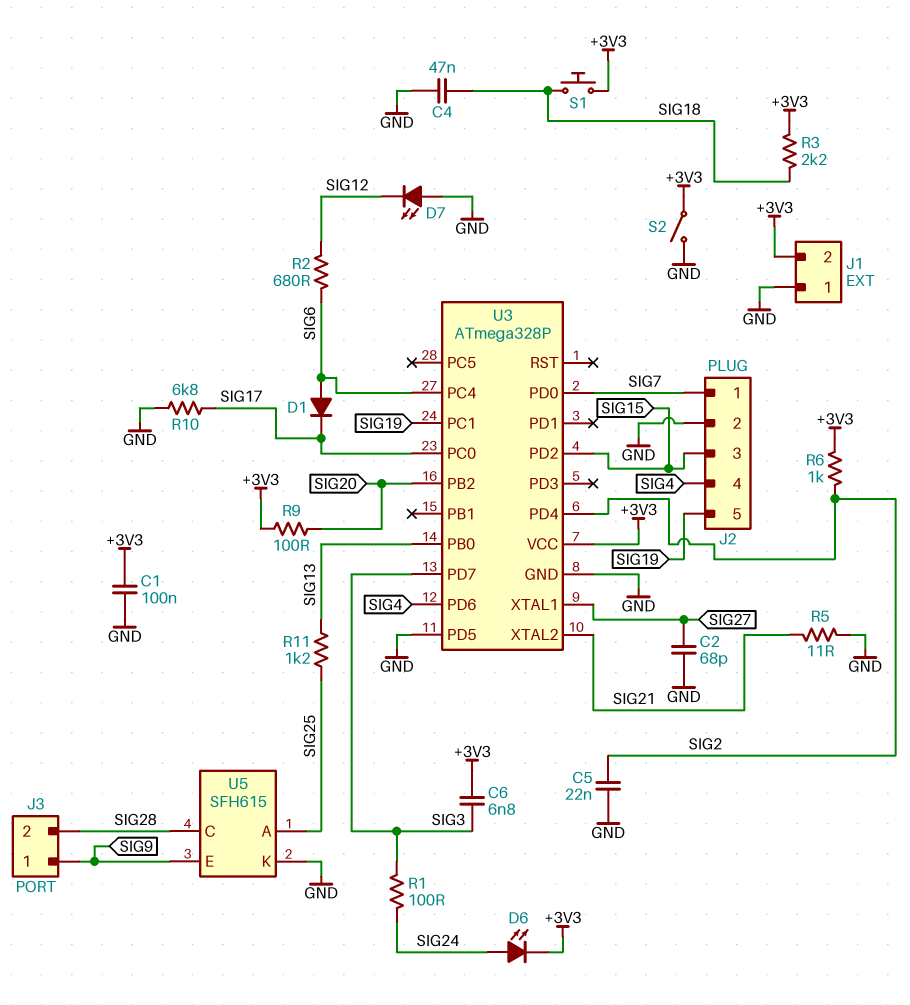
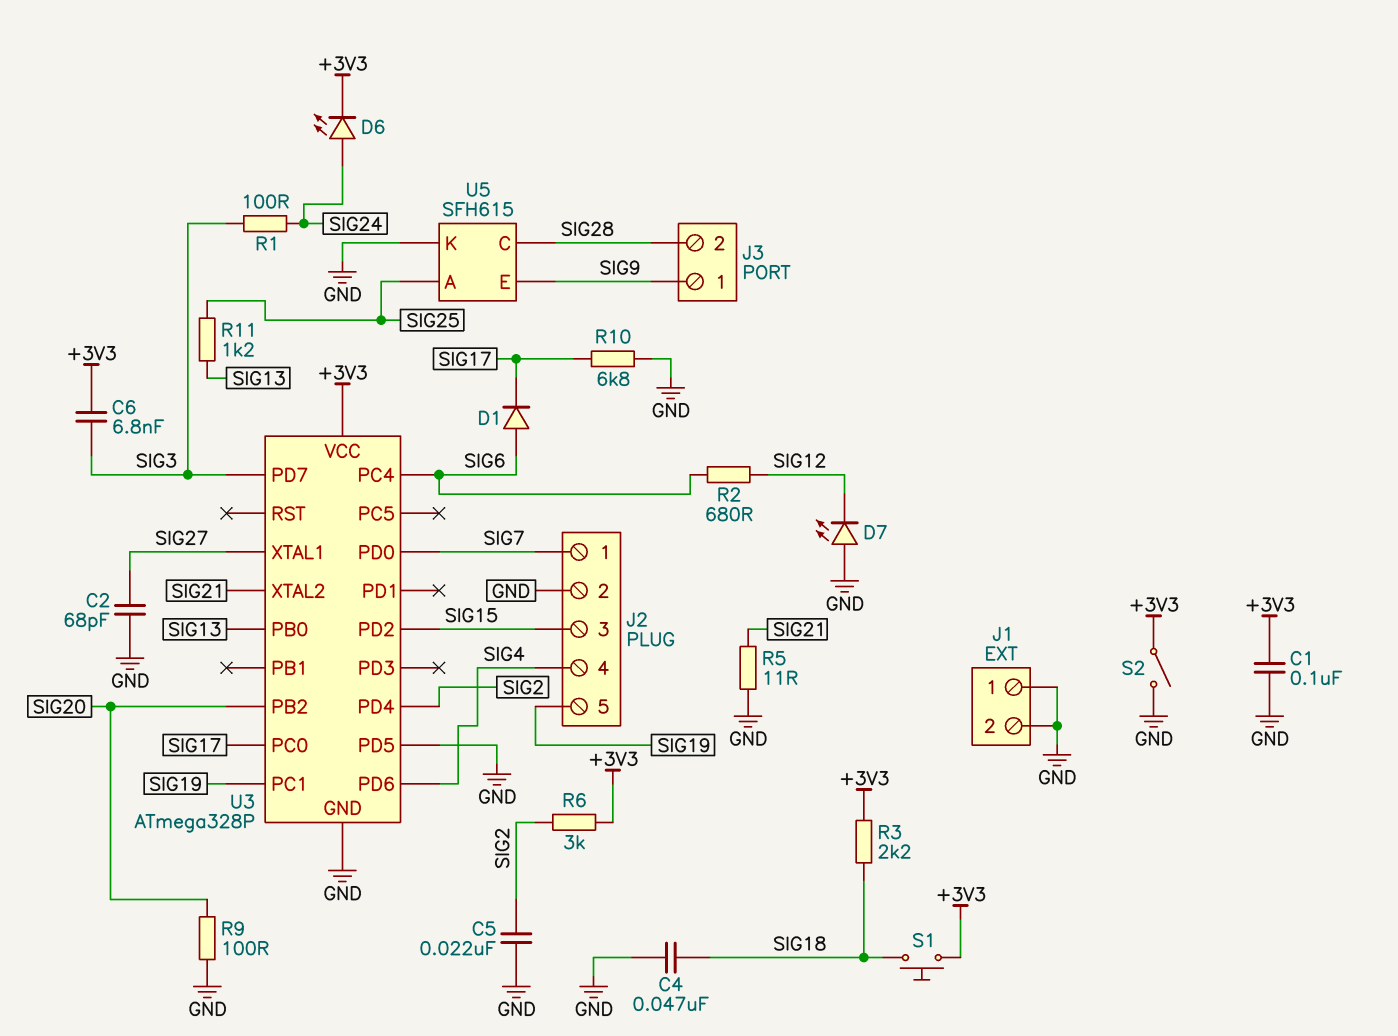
J1 pin 2: +3V3 -> GND
R6: 1k (+3V3, SIG2) -> 3k (+3V3, SIG2)
R9: 100 (+3V3, SIG20) -> 100 (GND, SIG20)

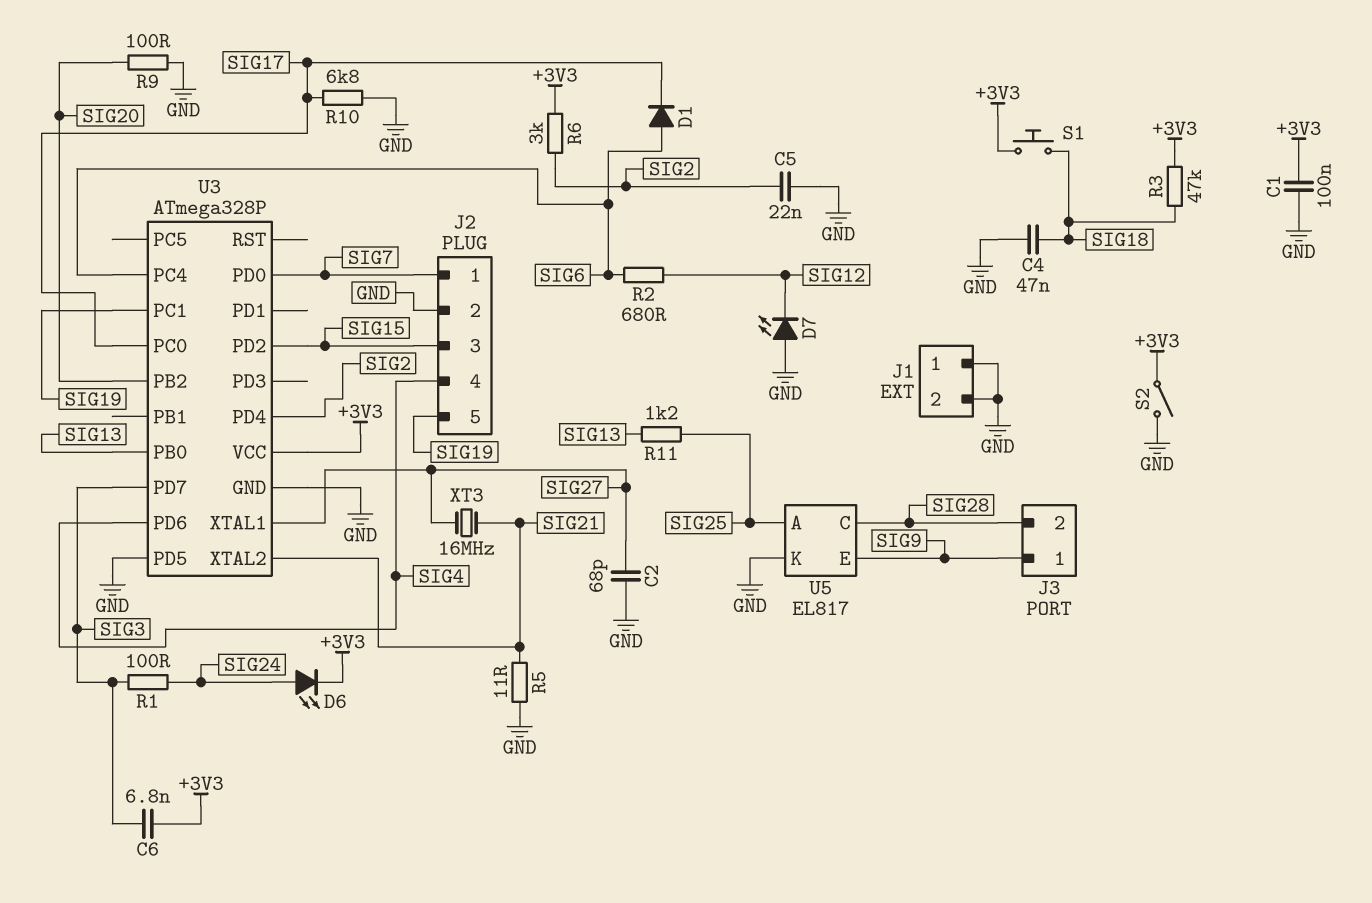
R3: 2.2k (+3V3, SIG18) -> 47k (+3V3, SIG18)
U5: SFH615 -> EL817
XT3: none -> 16MHz (SIG21, SIG27)

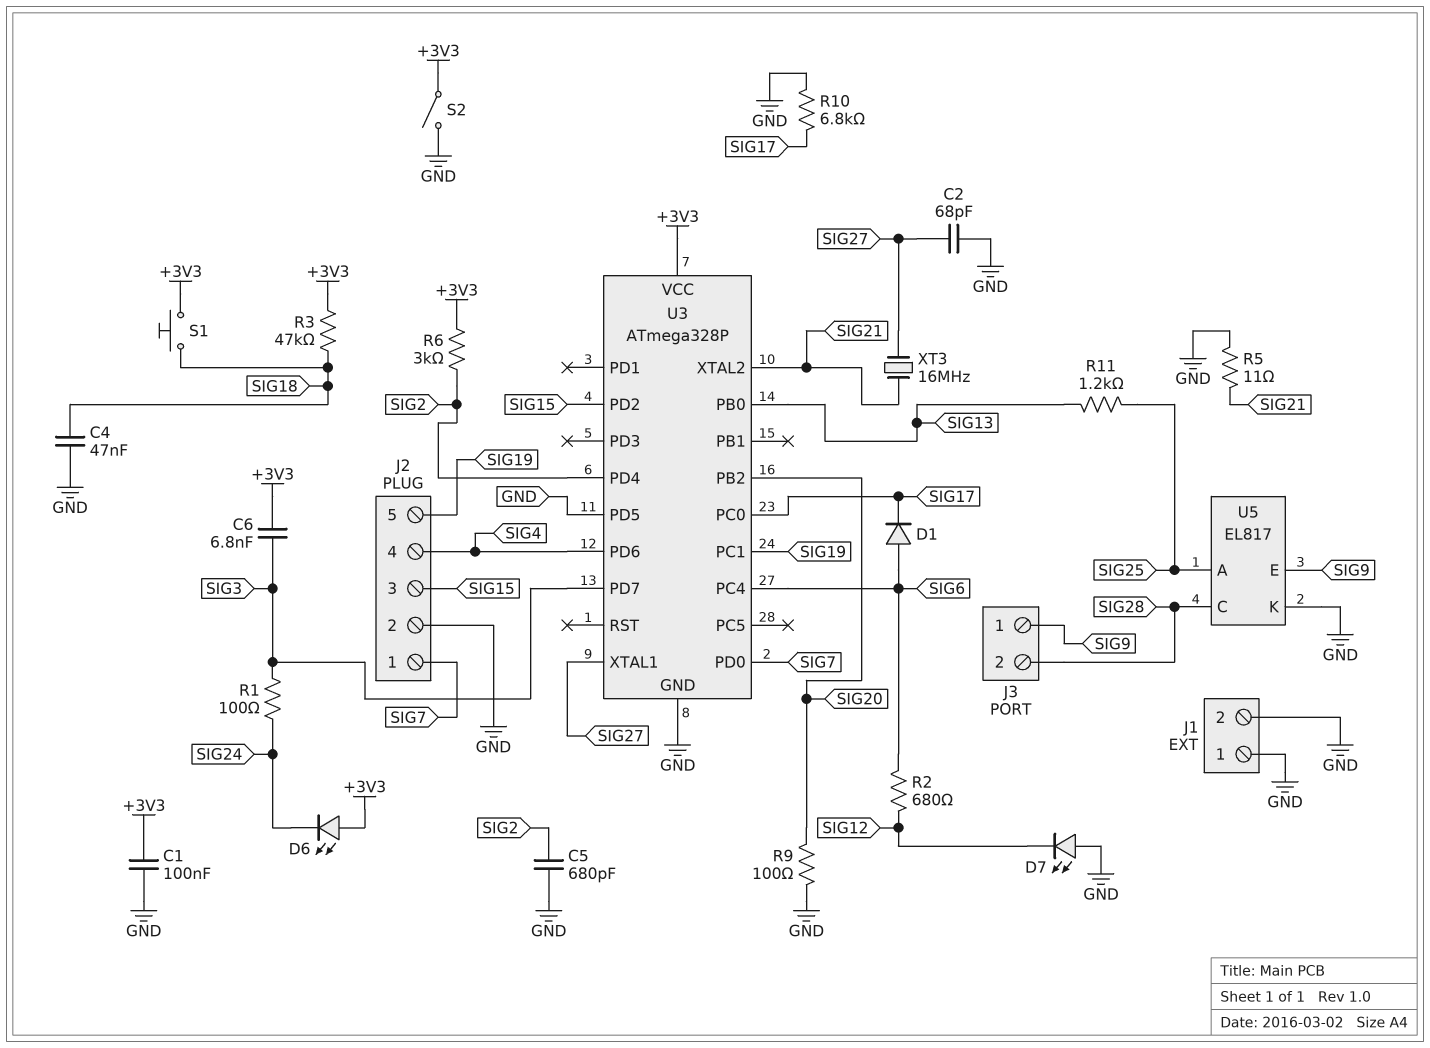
C5: 22nF (GND, SIG2) -> 680pF (GND, SIG2)
D6: LED (A SIG24, K +3V3) -> LED (A +3V3, K SIG24)

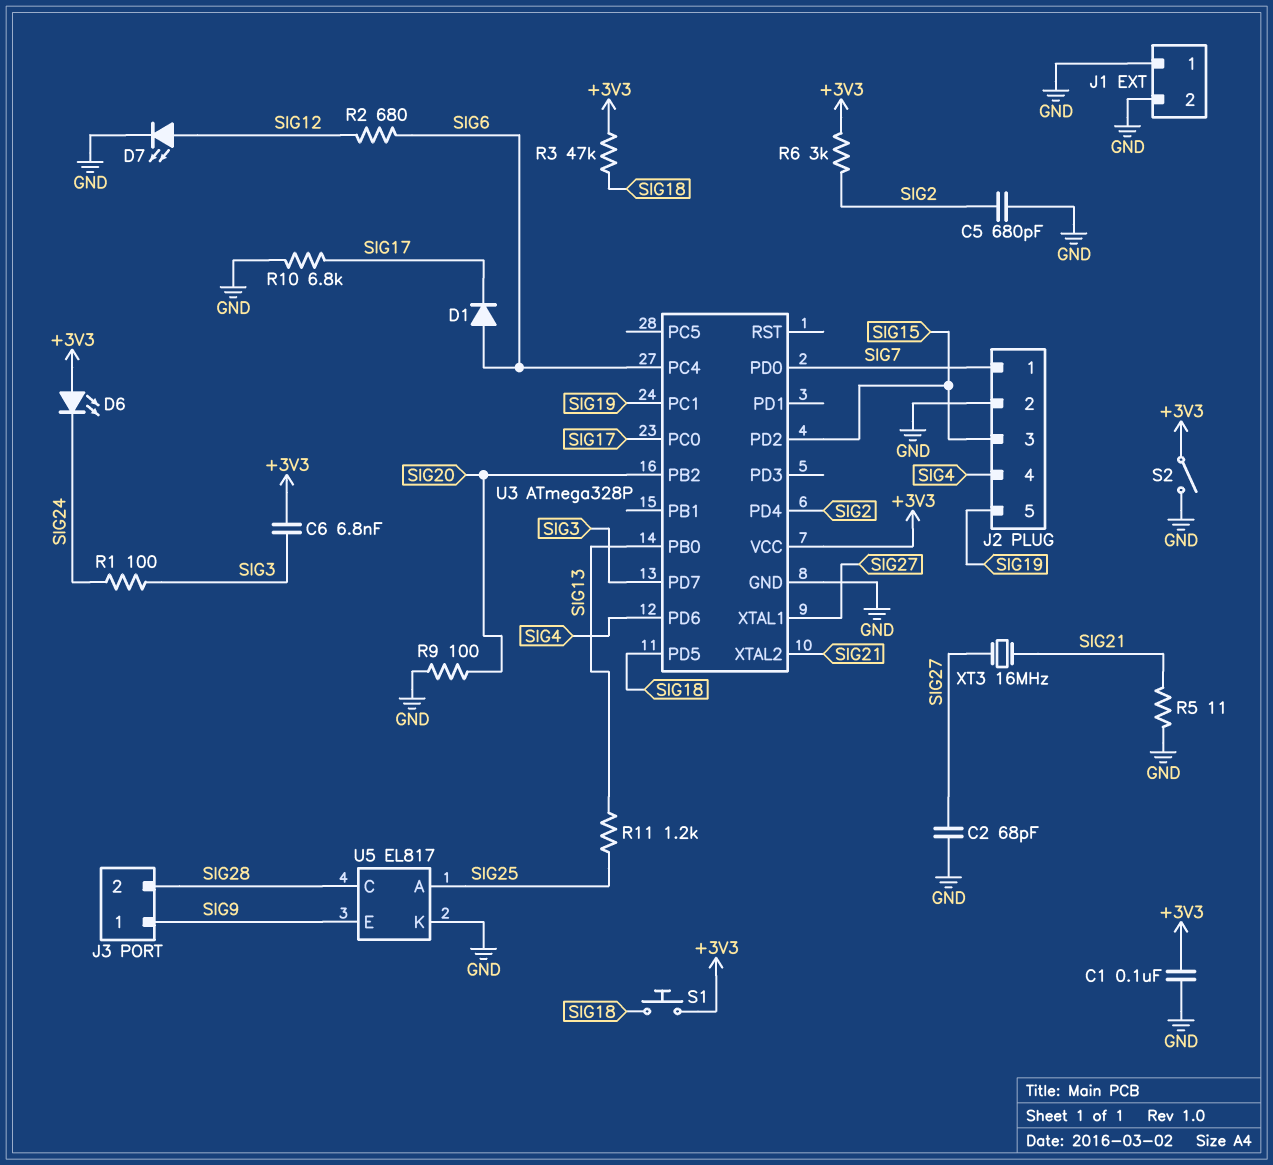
C4: 47nF (GND, SIG18) -> none
D7: LED (A GND, K SIG12) -> LED (A SIG12, K GND)
U3 pin PD5: GND -> SIG18

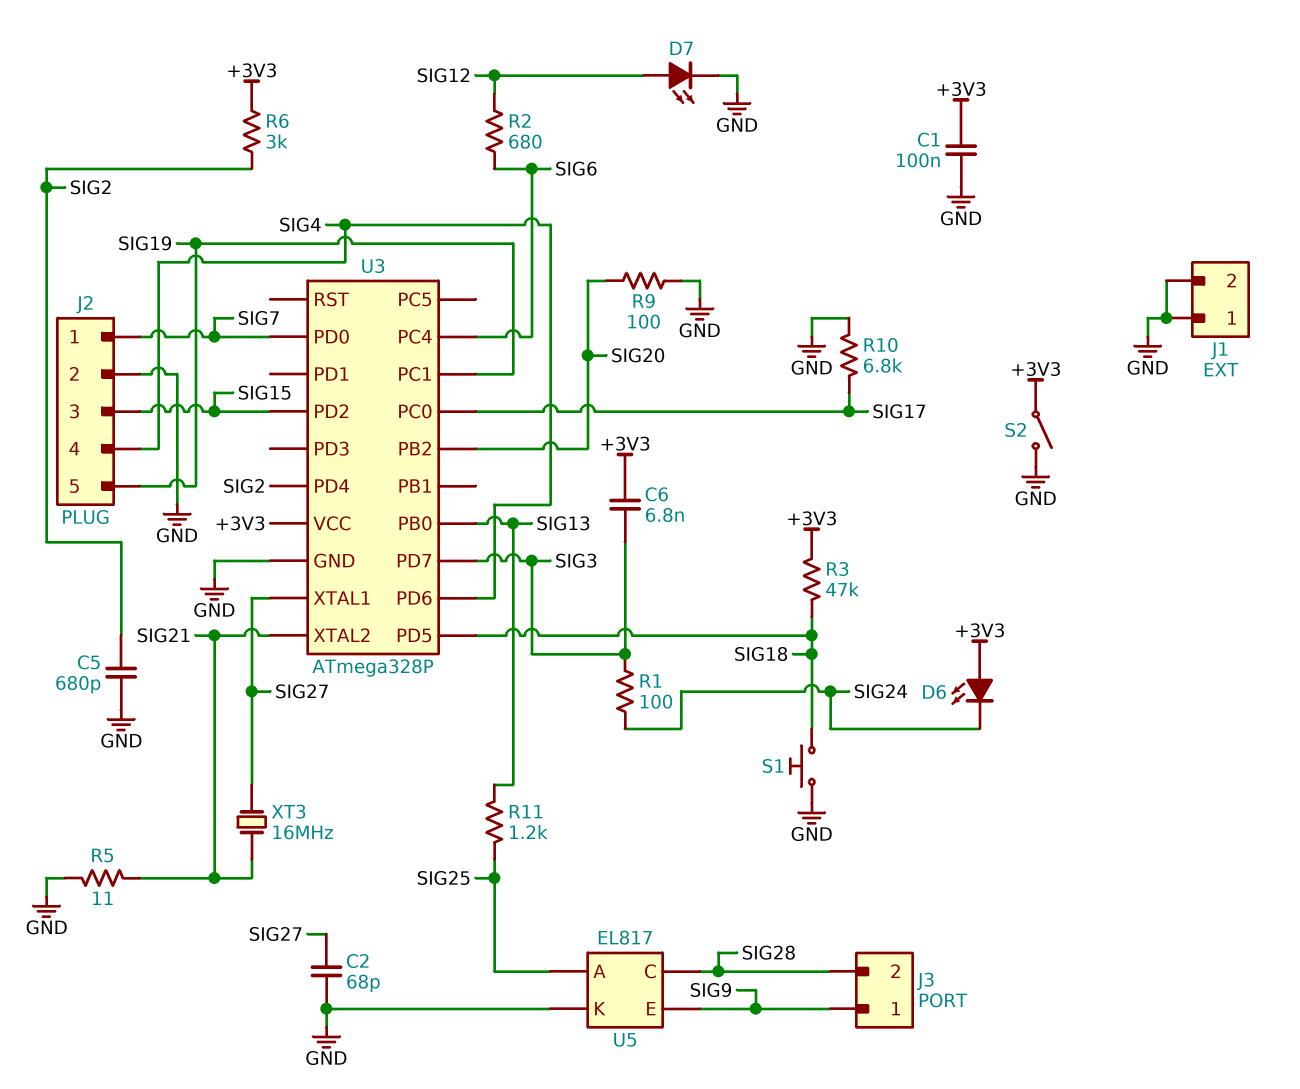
D1: diode (A SIG6, K SIG17) -> none
S1: button (+3V3, SIG18) -> button (GND, SIG18)

